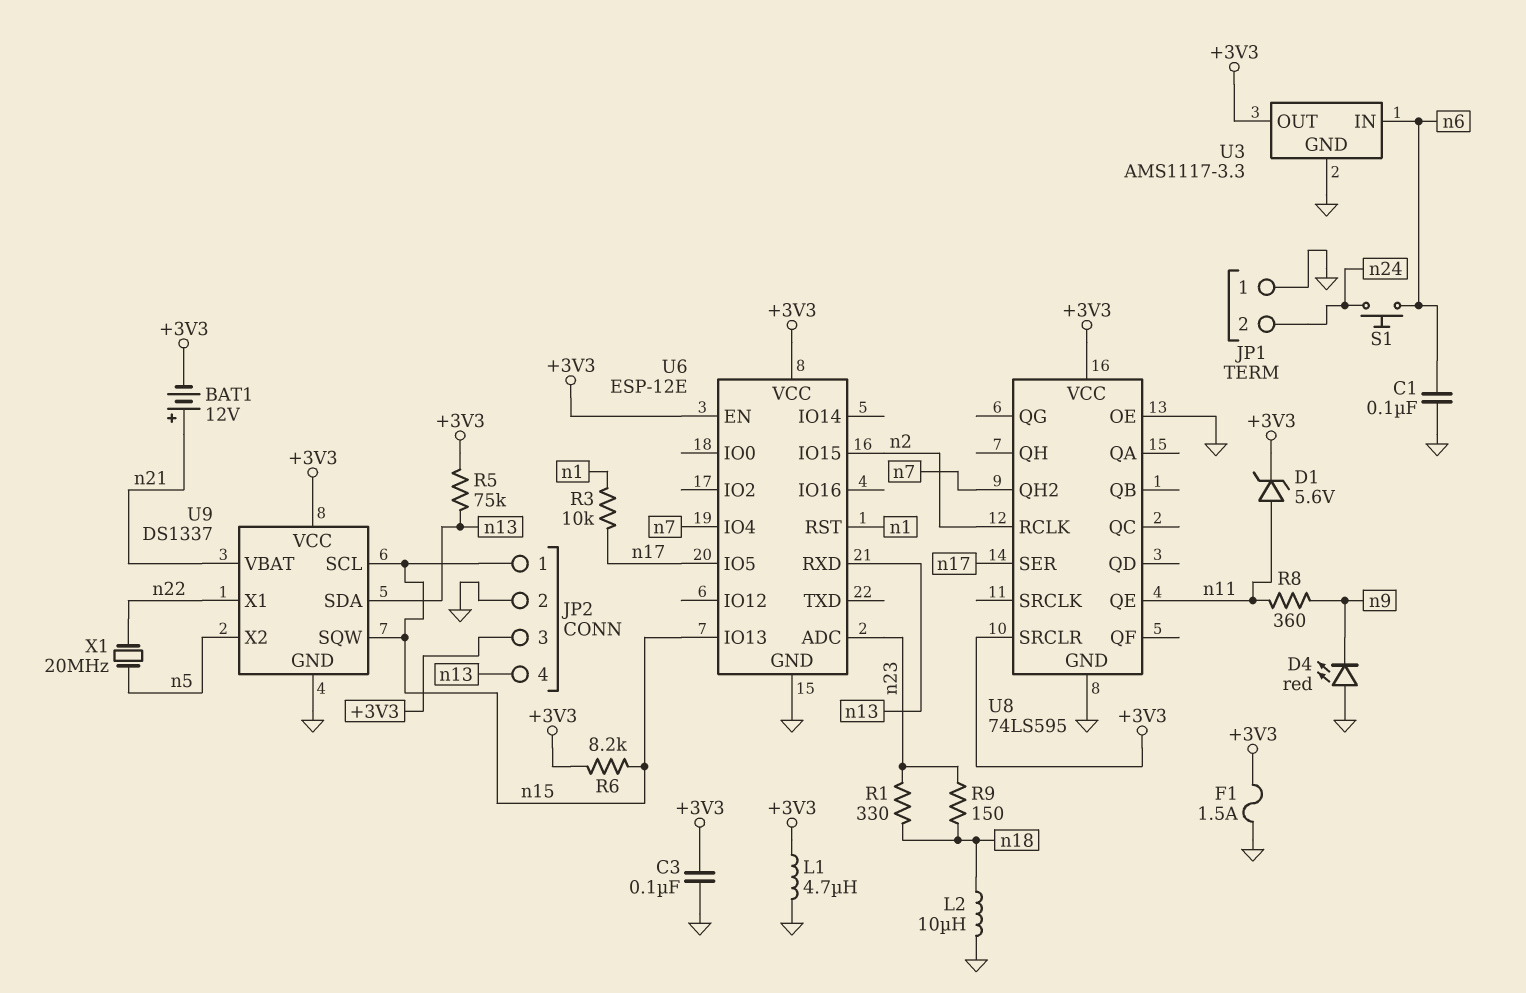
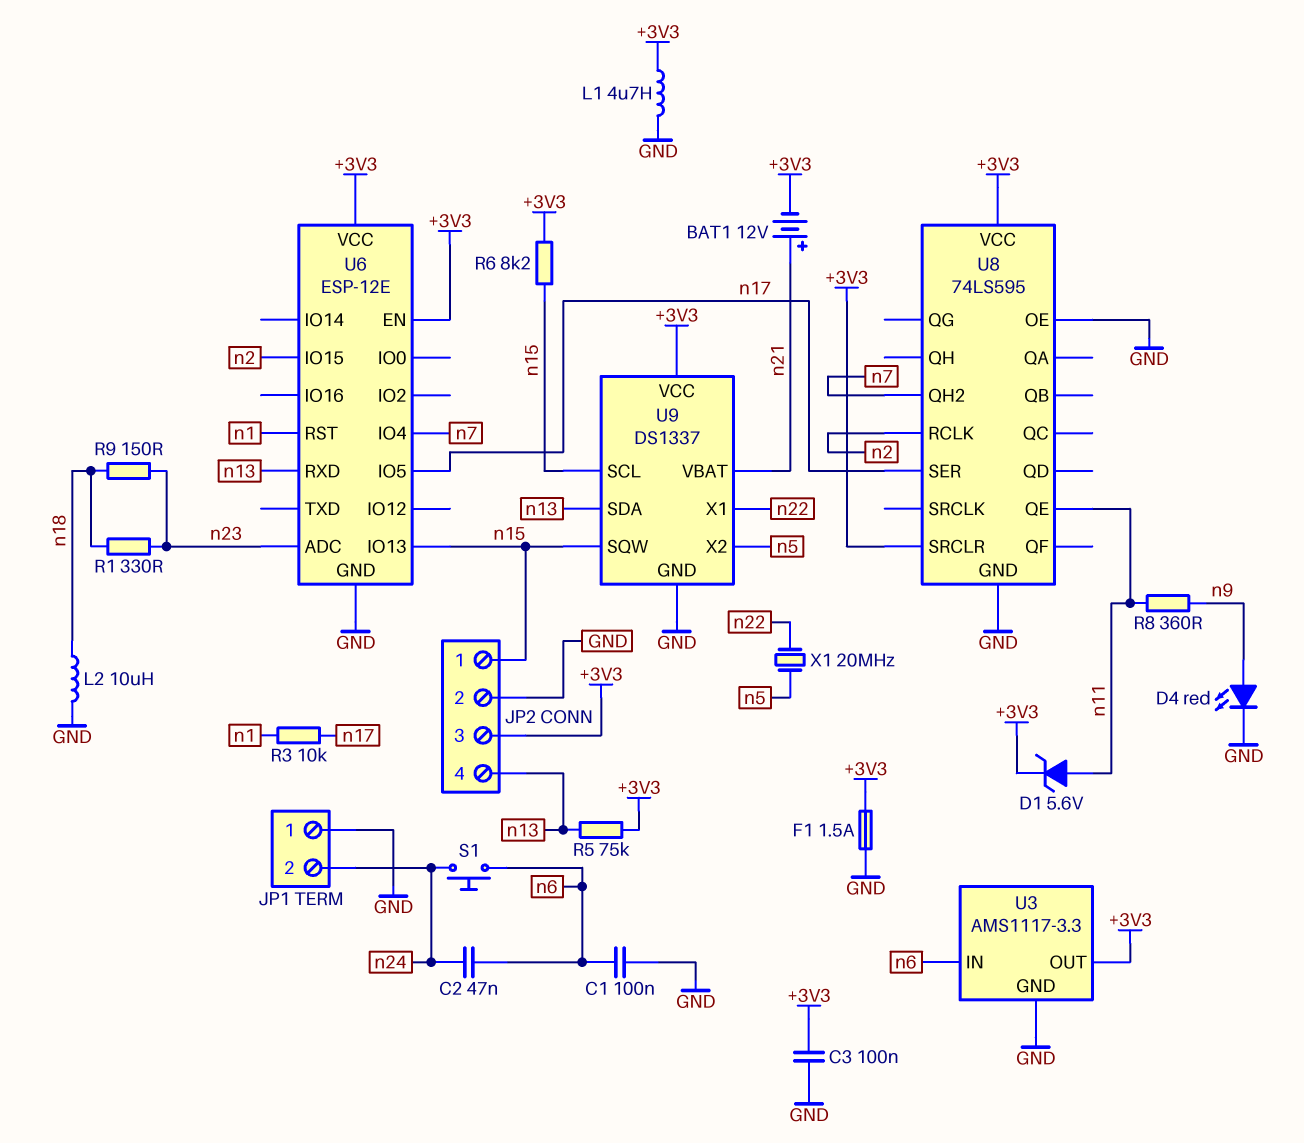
C2: none -> 47nF (n6, n24)
D4: LED red (A GND, K n9) -> LED red (A n9, K GND)

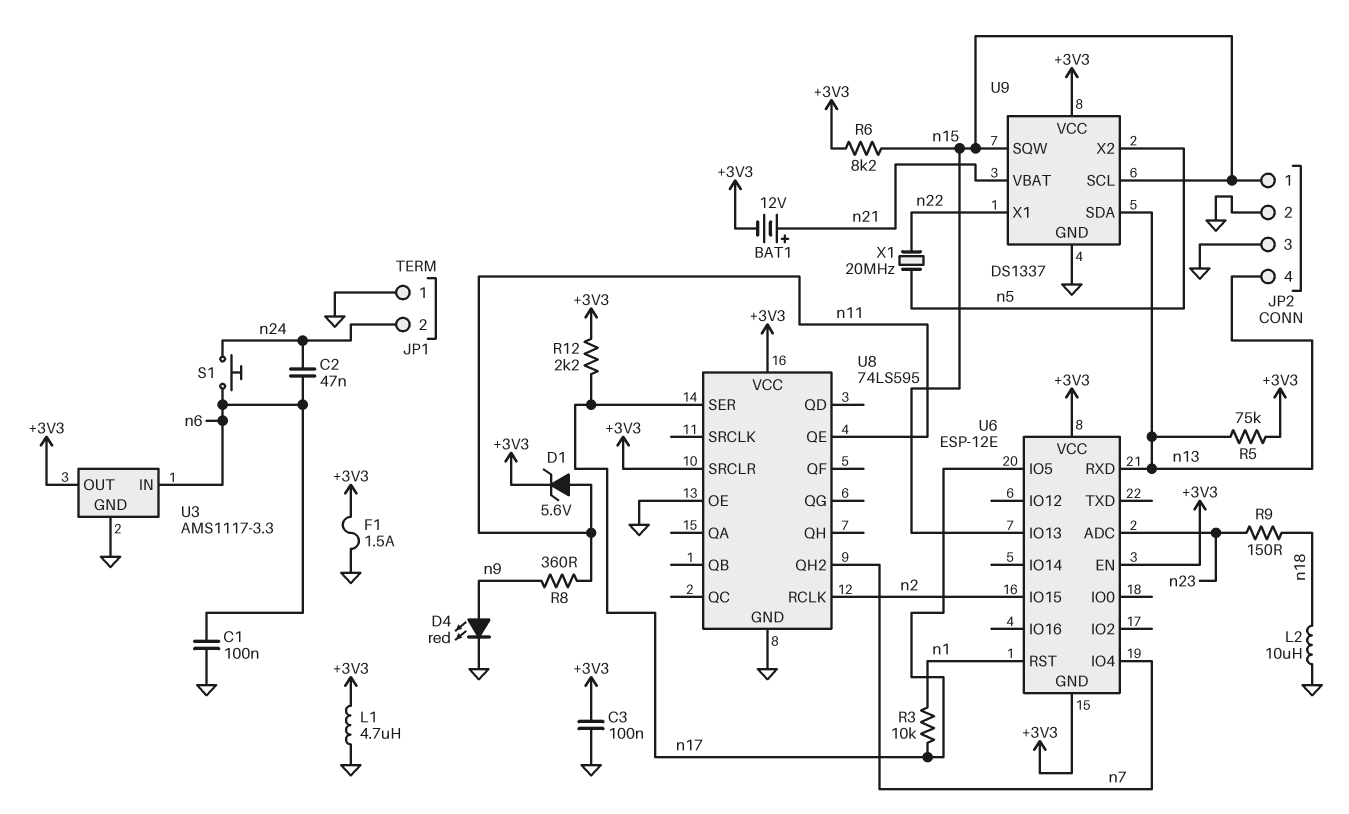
JP2 pin 3: +3V3 -> GND
R1: 330 (n18, n23) -> none
R12: none -> 2.2k (+3V3, n17)
U6 pin GND: GND -> +3V3

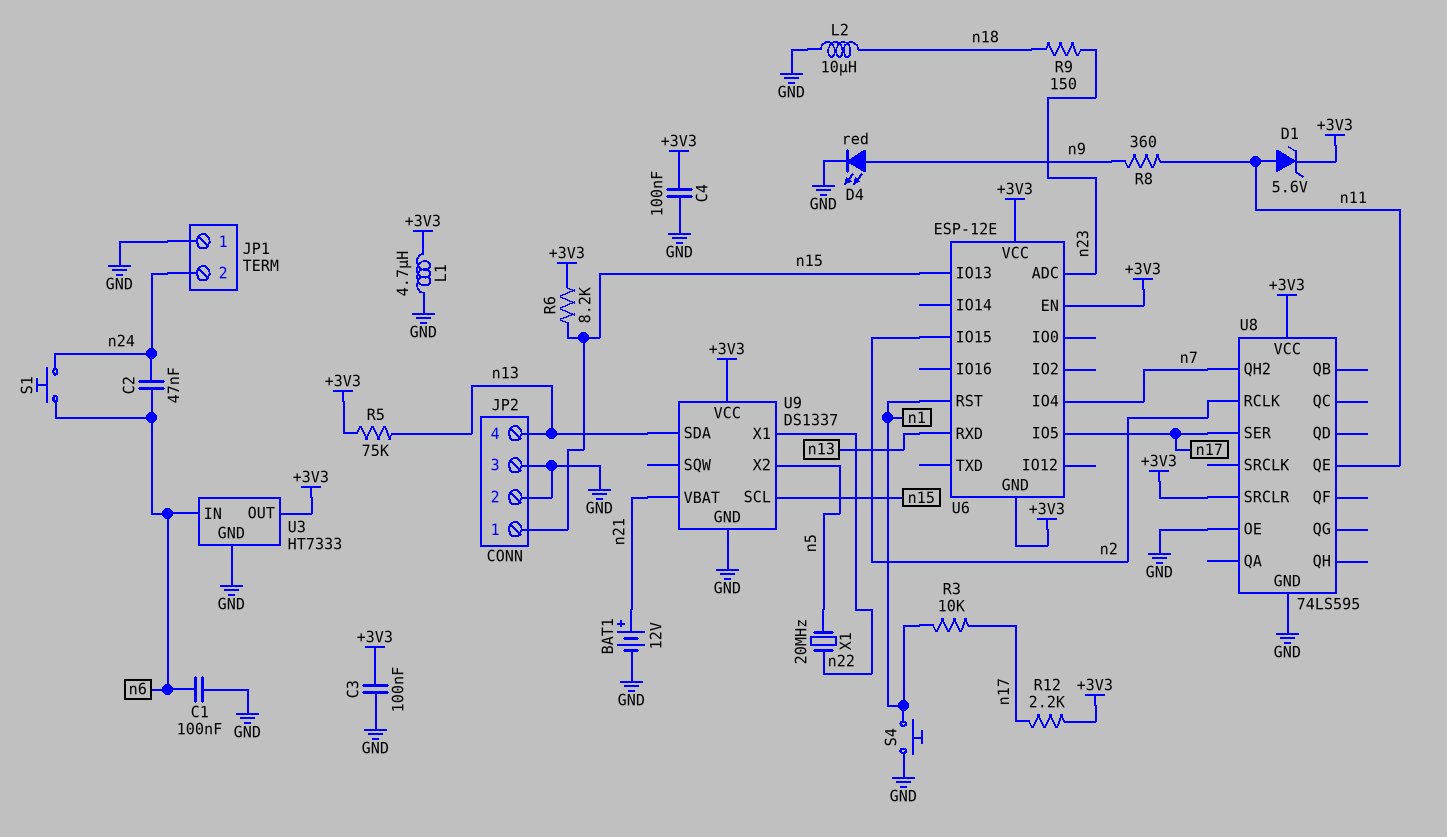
BAT1: 12V (plus n21, minus +3V3) -> 12V (plus n21, minus GND)
C4: none -> 100nF (+3V3, GND)
F1: 1.5A (+3V3, GND) -> none
S4: none -> button (GND, n1)
U3: AMS1117-3.3 -> HT7333
U9 pin SQW: n15 -> none

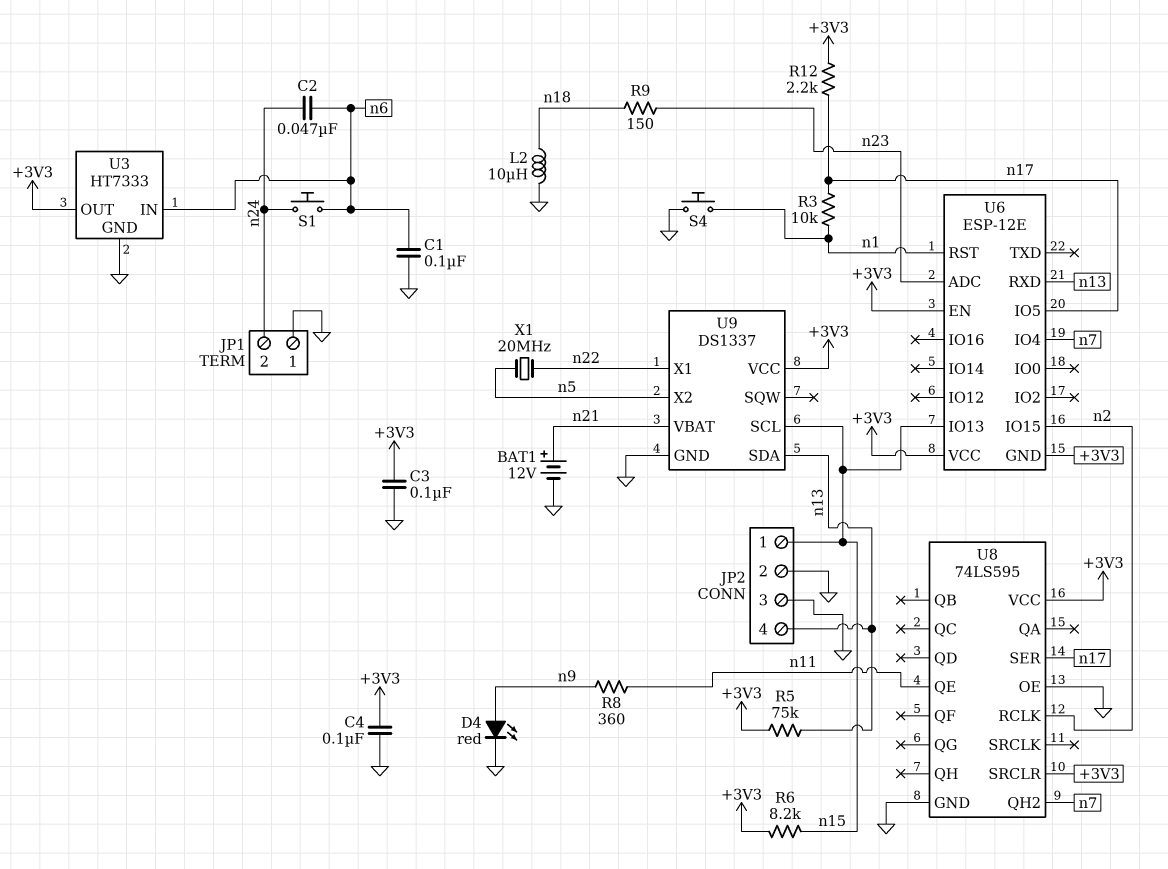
D1: zener 5.6V (A n11, K +3V3) -> none
L1: 4.7uH (+3V3, GND) -> none

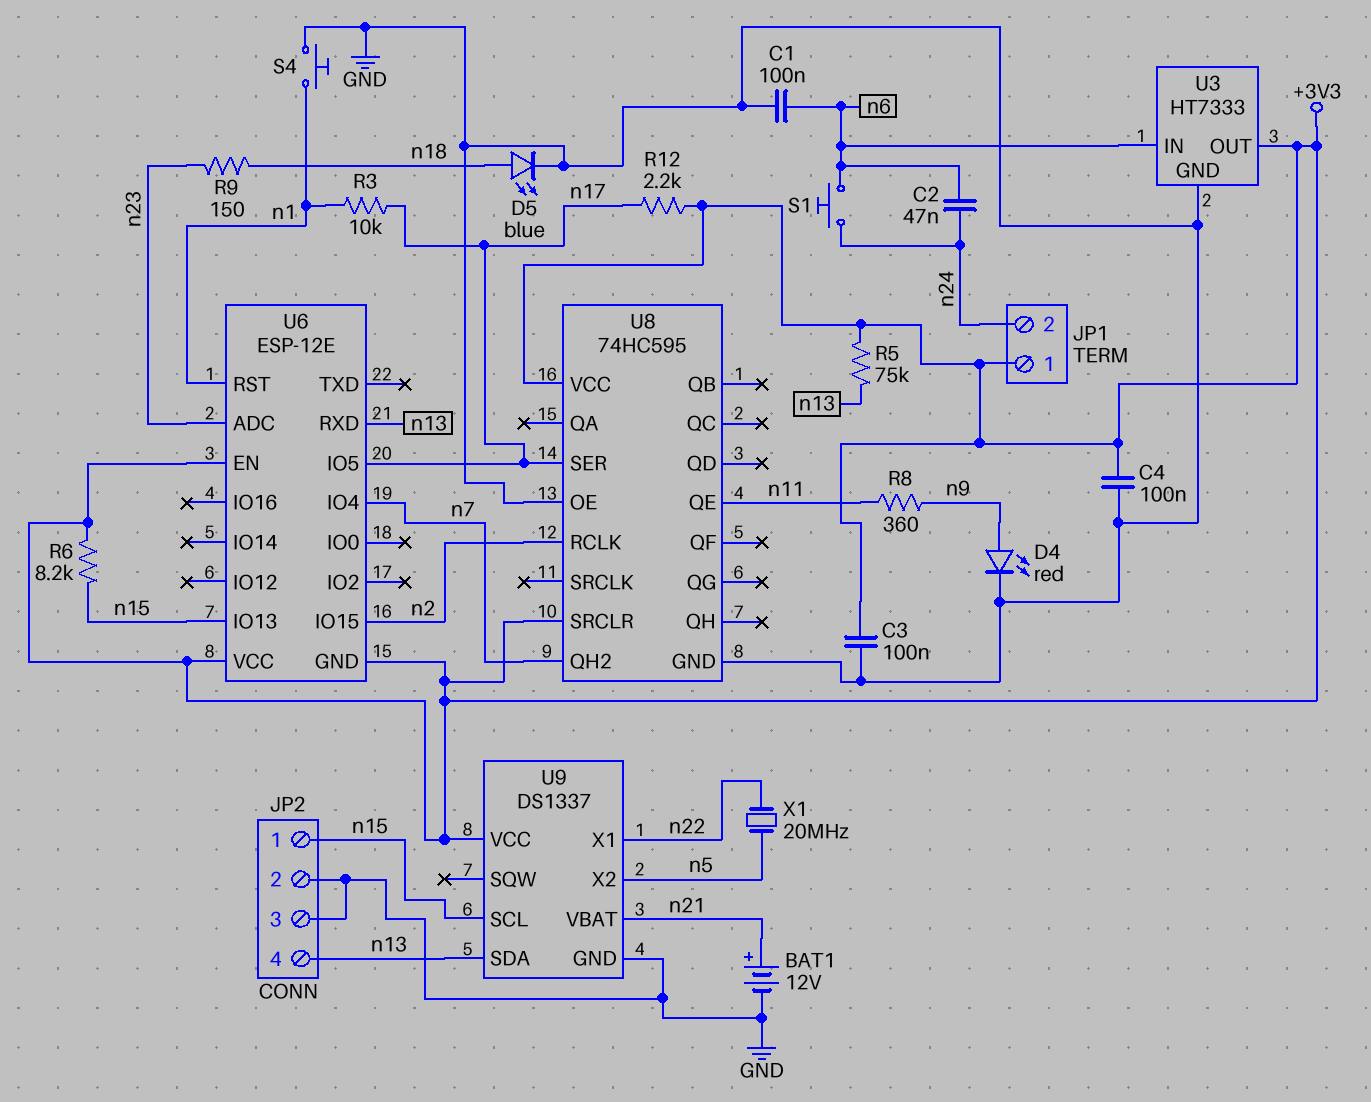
D5: none -> LED blue (A n18, K GND)
JP1 pin 1: GND -> +3V3
L2: 10uH (GND, n18) -> none
U8: 74LS595 -> 74HC595

